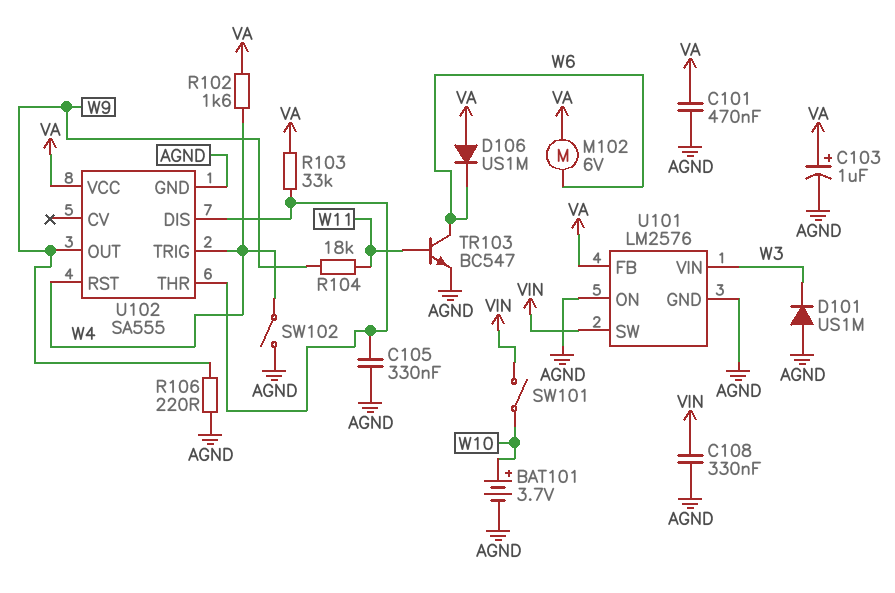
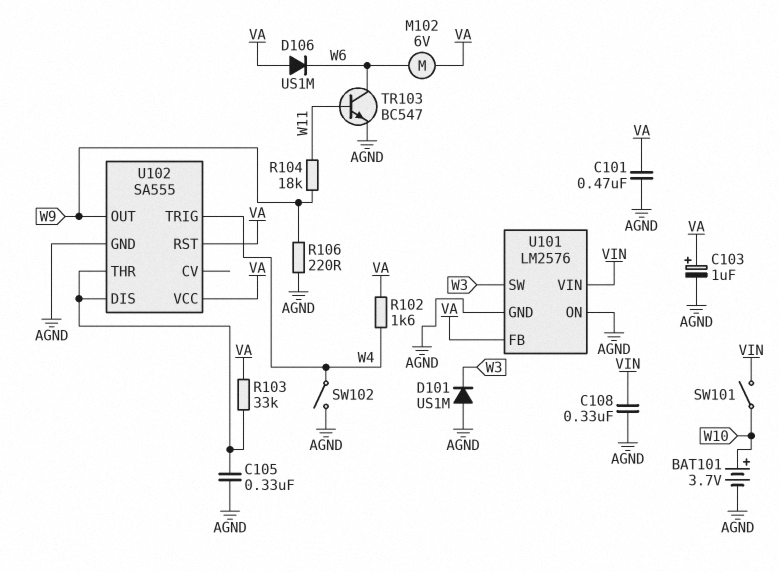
U101 pin SW: VIN -> W3
U101 pin VIN: W3 -> VIN
U102 pin RST: W4 -> VA

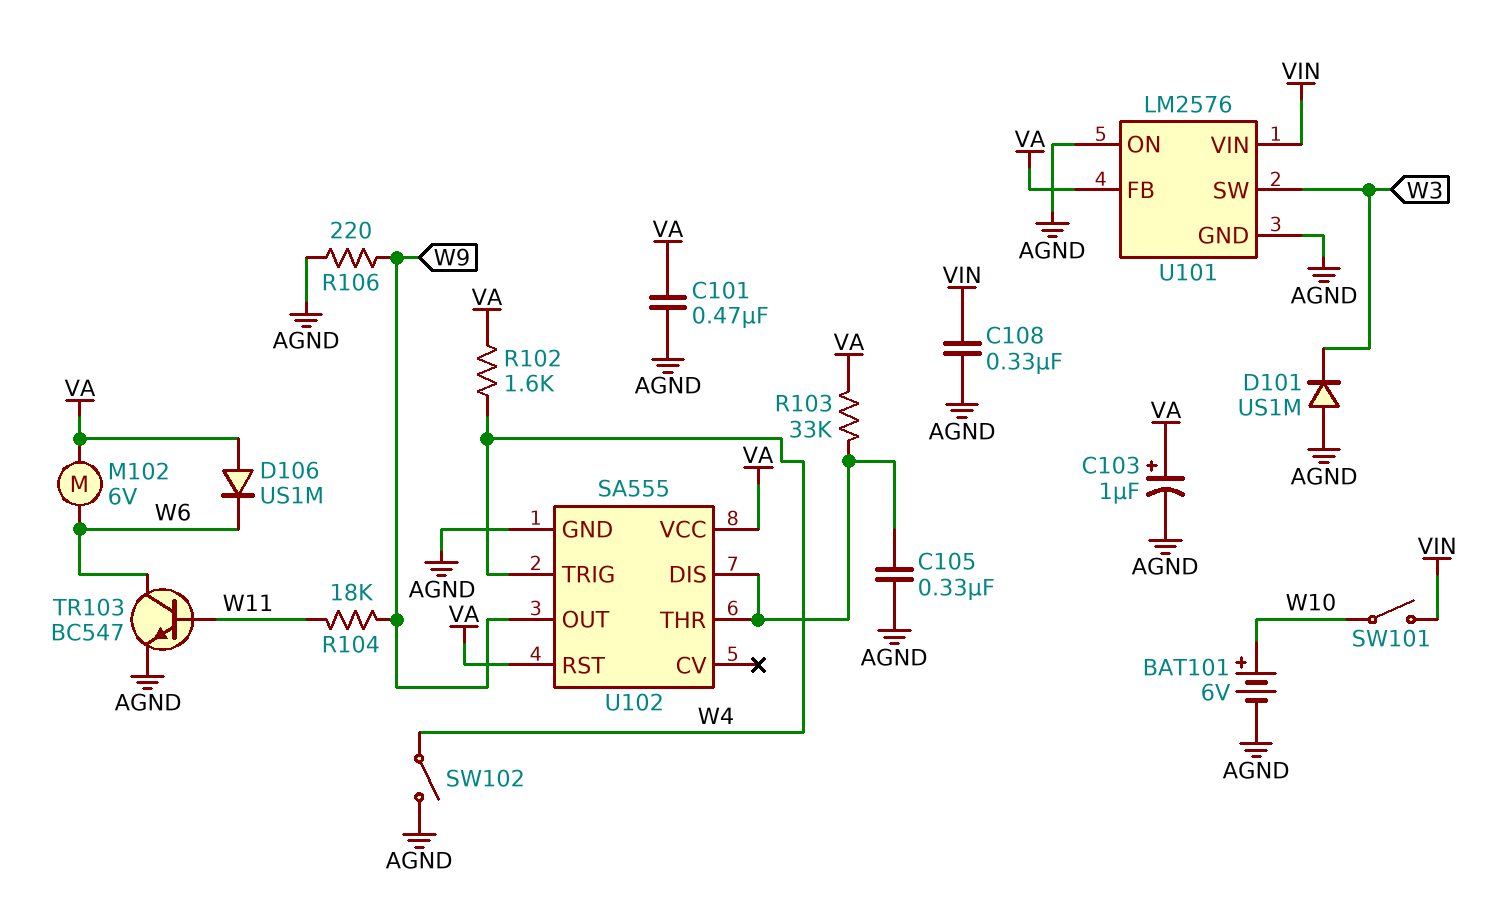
BAT101: 3.7V (plus W10, minus AGND) -> 6V (plus W10, minus AGND)

